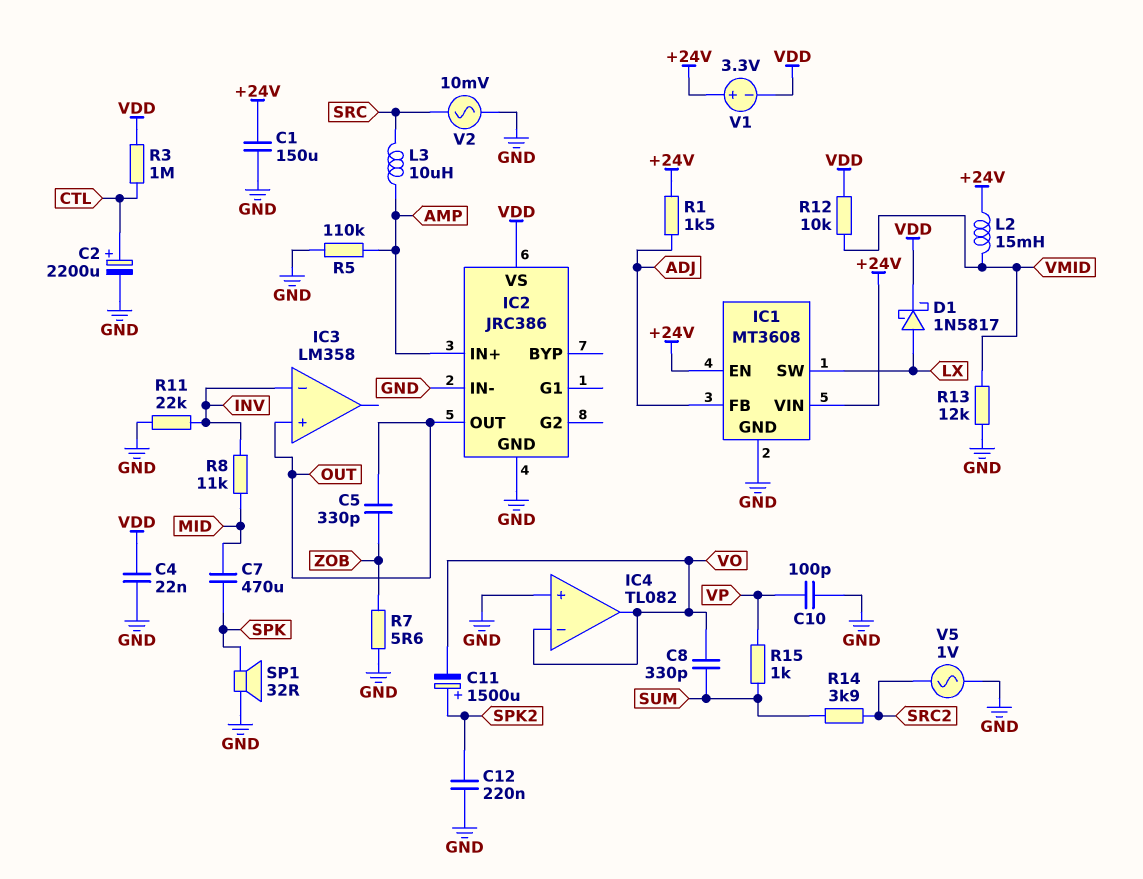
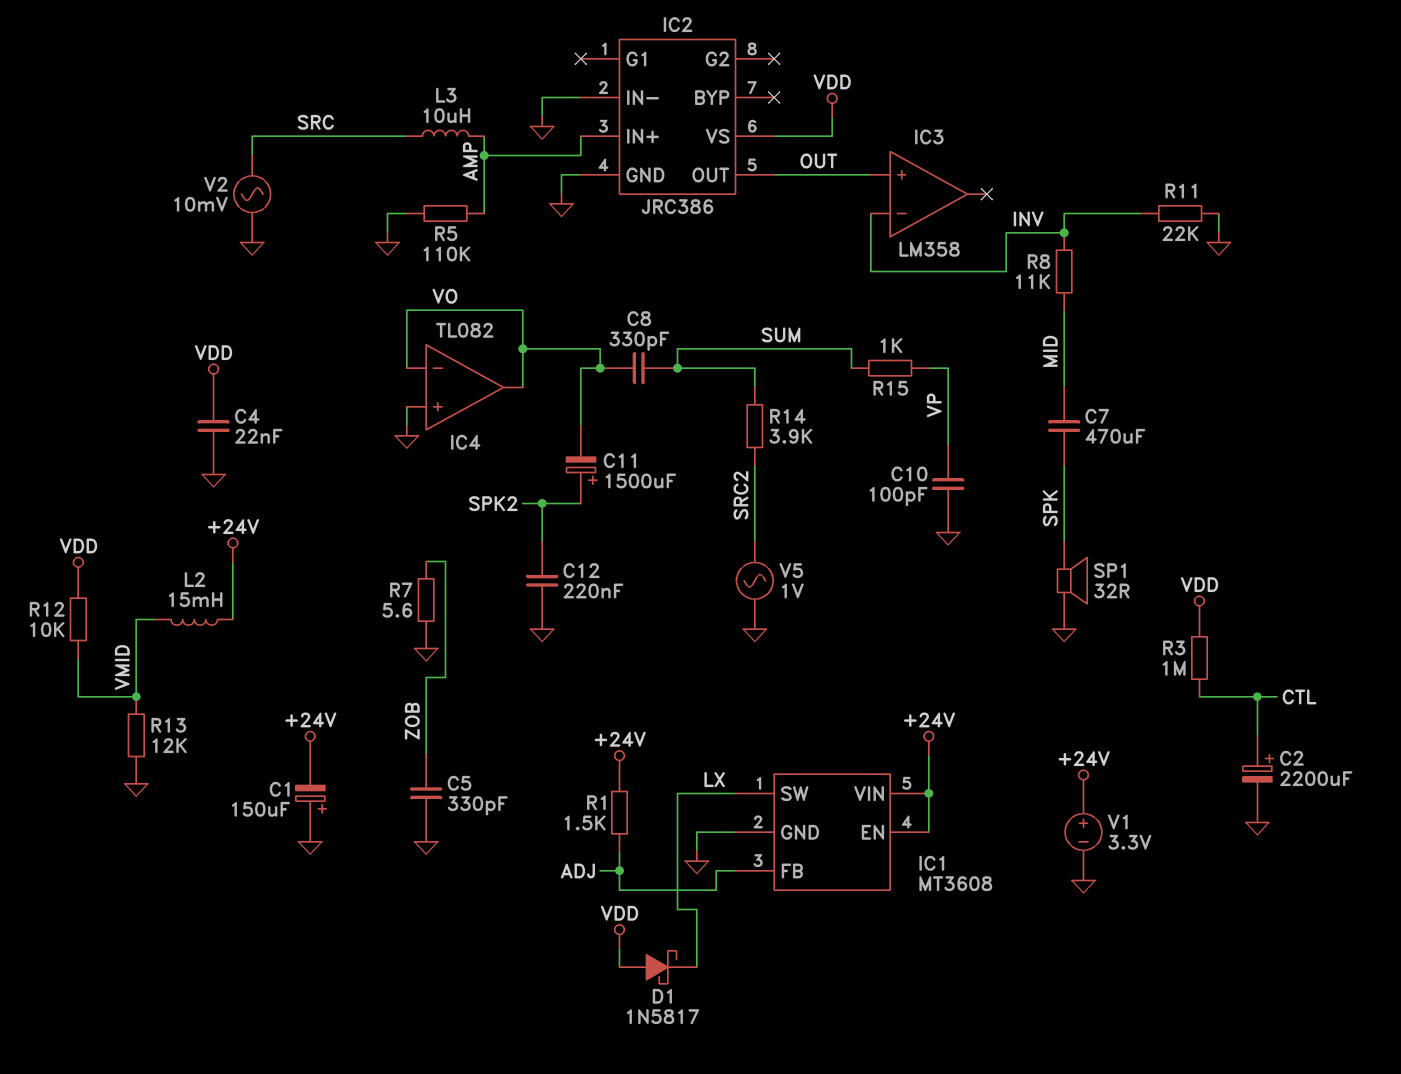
C1: 150uF (+24V, GND) -> 150uF (plus GND, minus +24V)
C5: 330pF (OUT, ZOB) -> 330pF (GND, ZOB)
D1: schottky 1N5817 (A LX, K VDD) -> schottky 1N5817 (A VDD, K LX)
V1: 3.3V (plus +24V, minus VDD) -> 3.3V (plus +24V, minus GND)

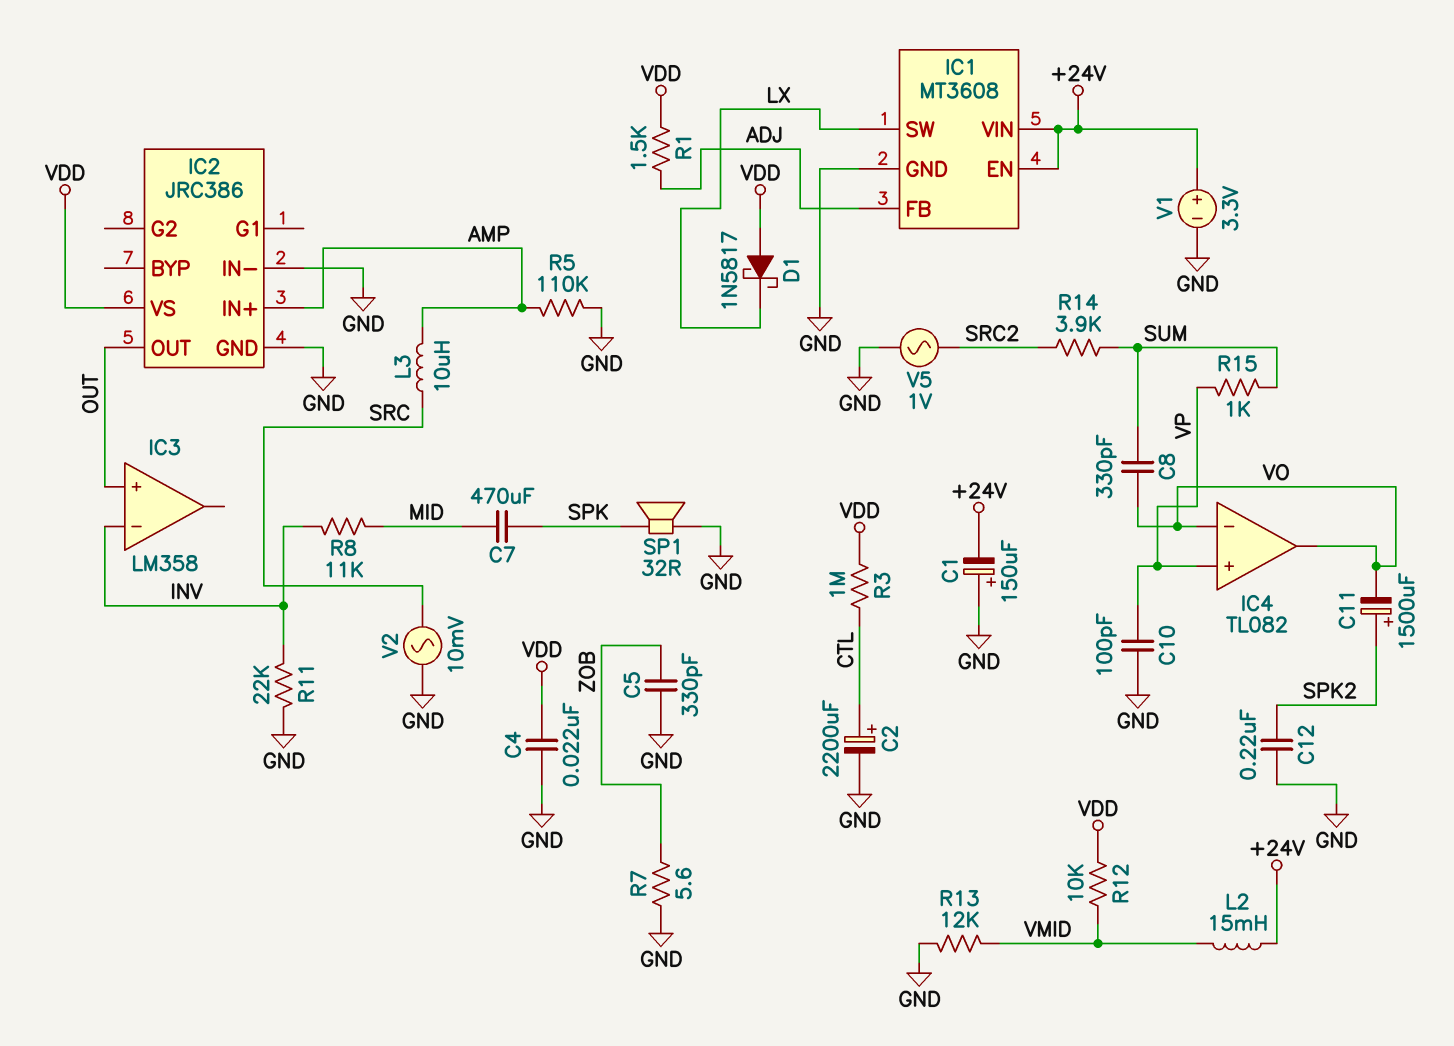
IC4 pin in+: GND -> VP
R1: 1.5k (+24V, ADJ) -> 1.5k (ADJ, VDD)

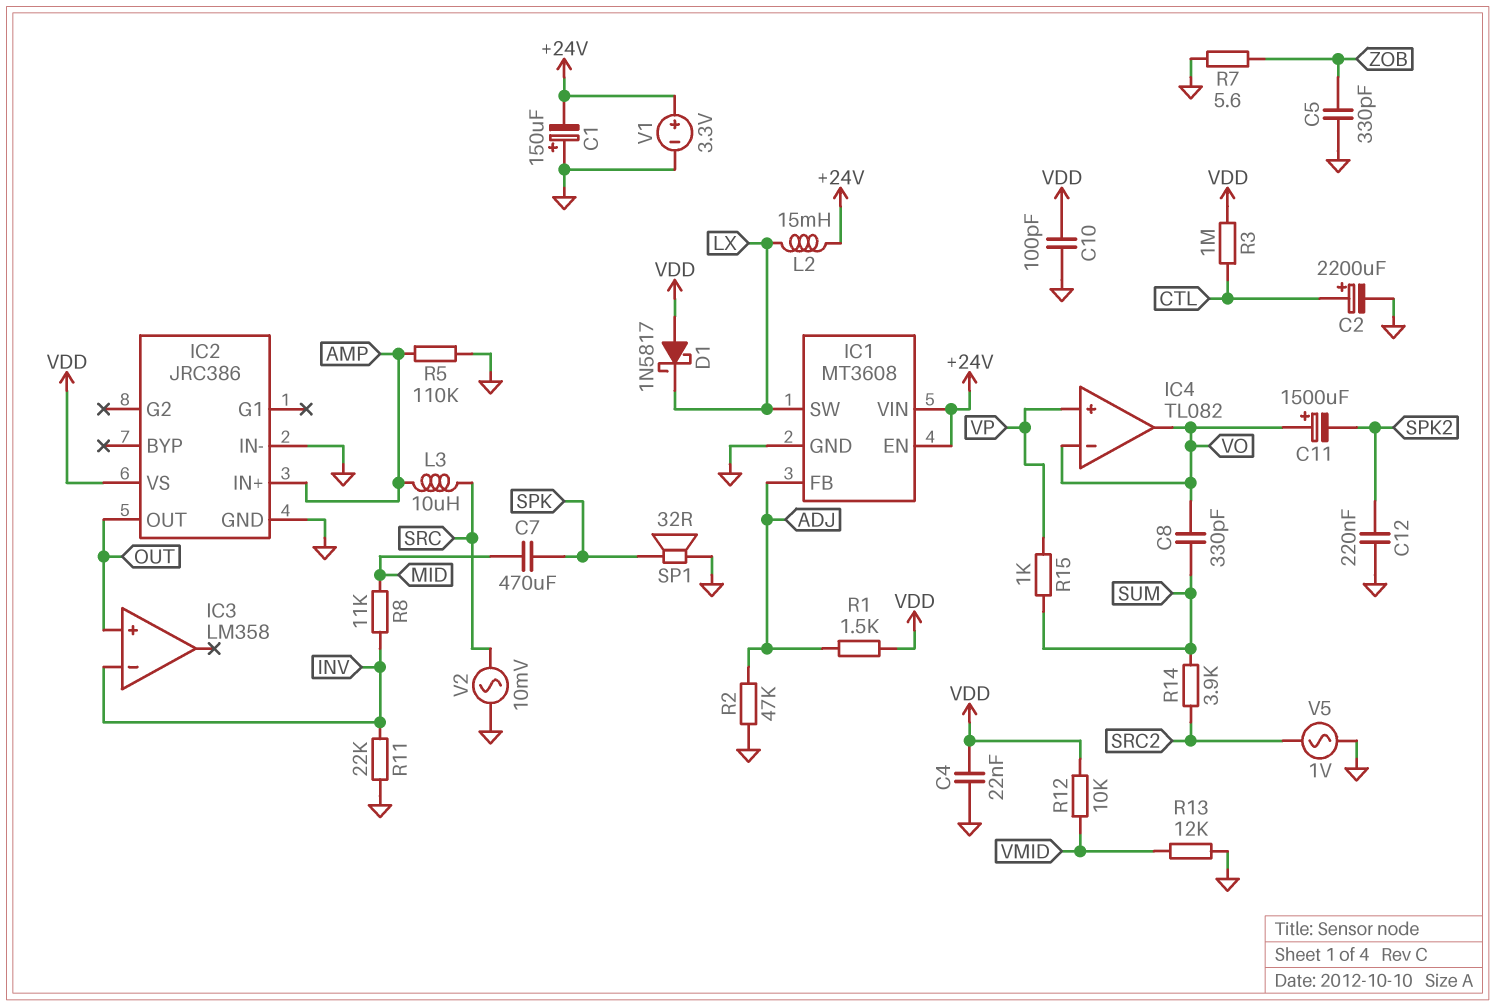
C10: 100pF (GND, VP) -> 100pF (GND, VDD)
C11: 1500uF (plus SPK2, minus VO) -> 1500uF (plus VO, minus SPK2)
L2: 15mH (+24V, VMID) -> 15mH (+24V, LX)
R2: none -> 47k (ADJ, GND)

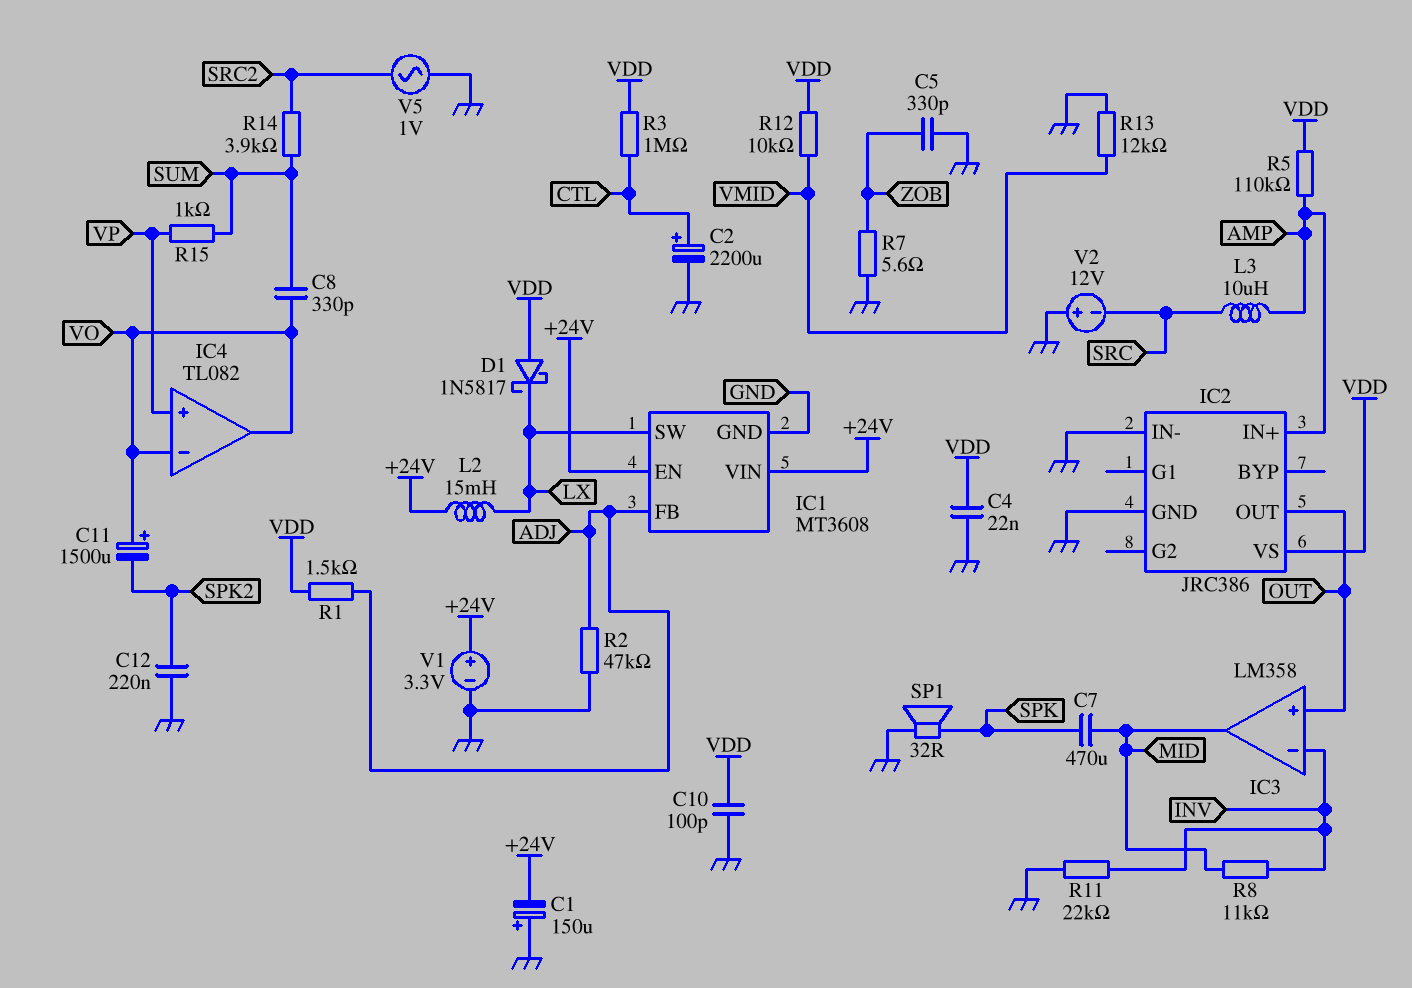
IC3 pin out: none -> MID
R5: 110k (AMP, GND) -> 110k (AMP, VDD)
V2: AC 10mV (GND, SRC) -> 12V (plus GND, minus SRC)

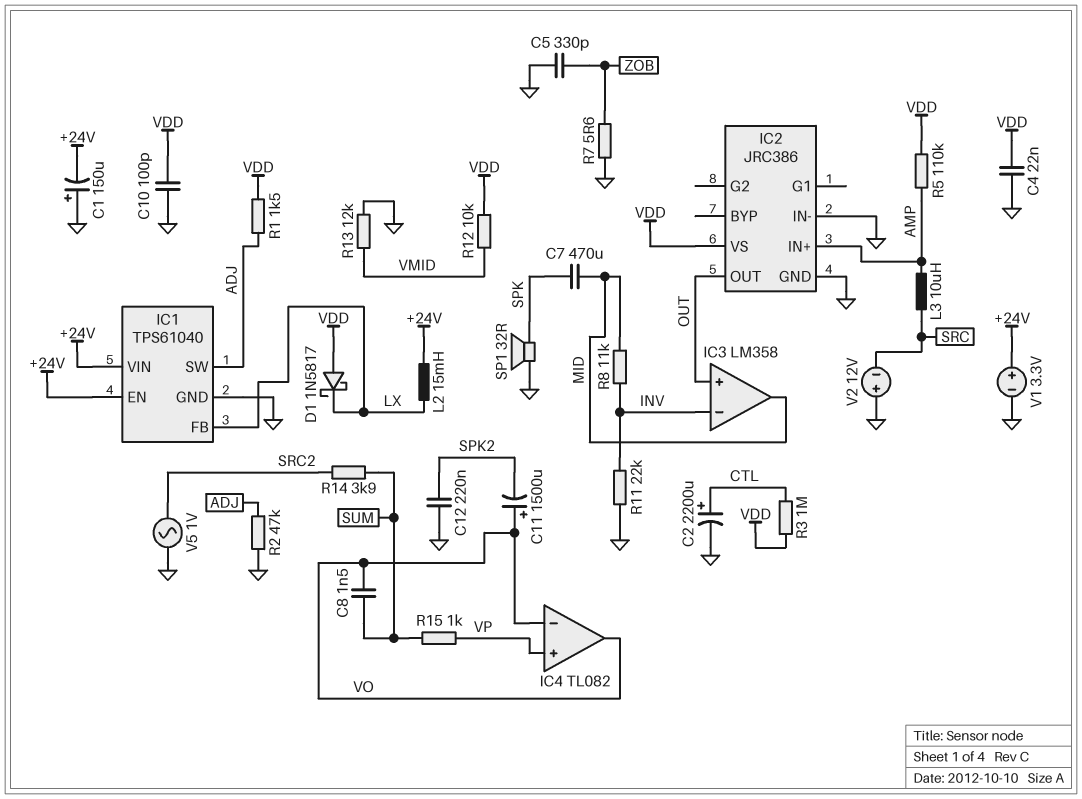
C8: 330pF (SUM, VO) -> 1.5nF (SUM, VO)
IC1: MT3608 -> TPS61040
IC1 pin FB: ADJ -> LX
IC1 pin SW: LX -> ADJ

